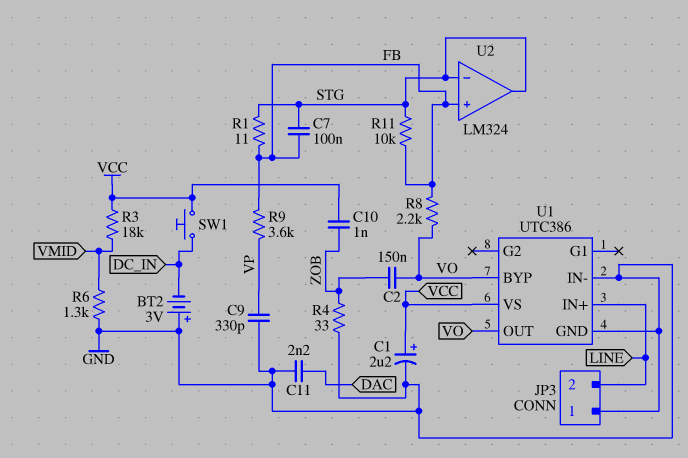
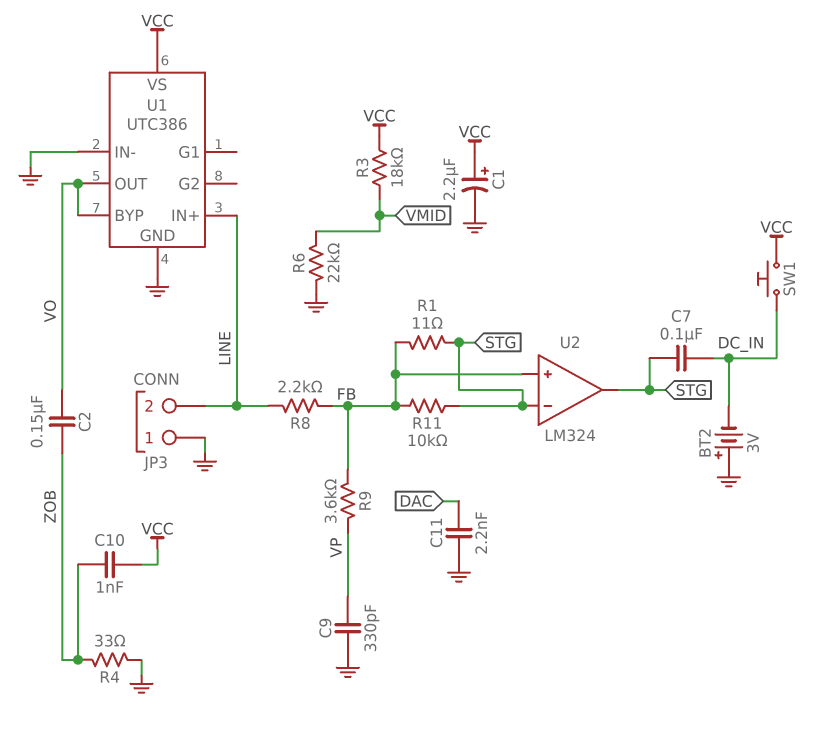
C7: 100nF (FB, STG) -> 100nF (DC_IN, STG)
R6: 1.3k (GND, VMID) -> 22k (GND, VMID)
R8: 2.2k (FB, VO) -> 2.2k (FB, LINE)

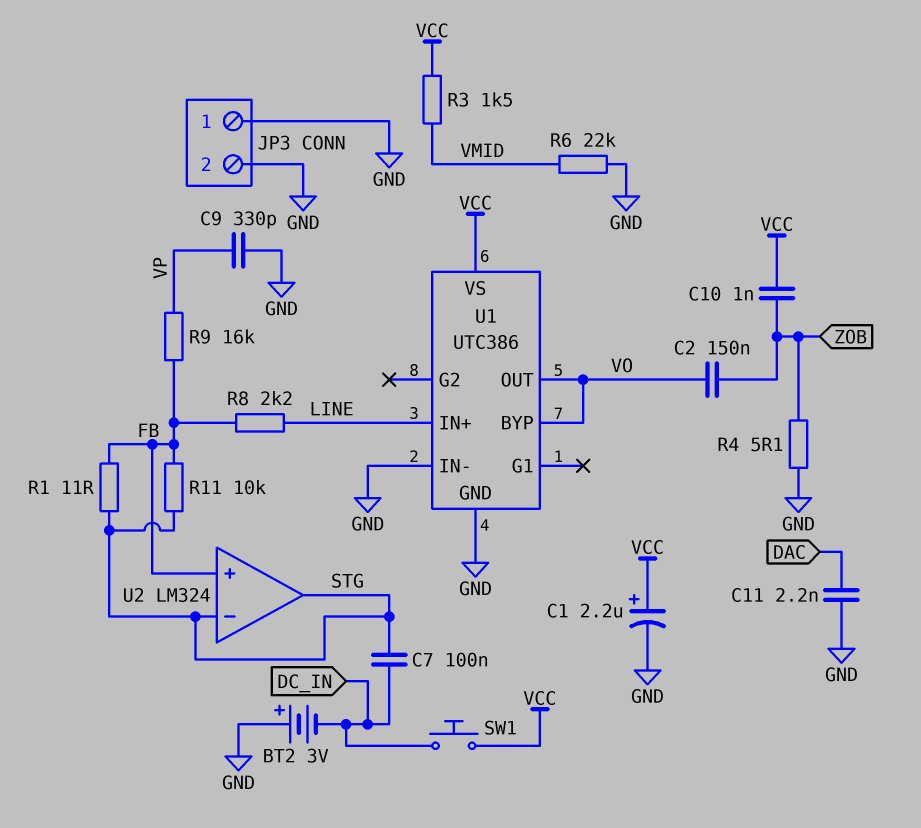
JP3 pin 2: LINE -> GND
R3: 18k (VCC, VMID) -> 1.5k (VCC, VMID)
R4: 33 (GND, ZOB) -> 5.1 (GND, ZOB)
R9: 3.6k (FB, VP) -> 16k (FB, VP)

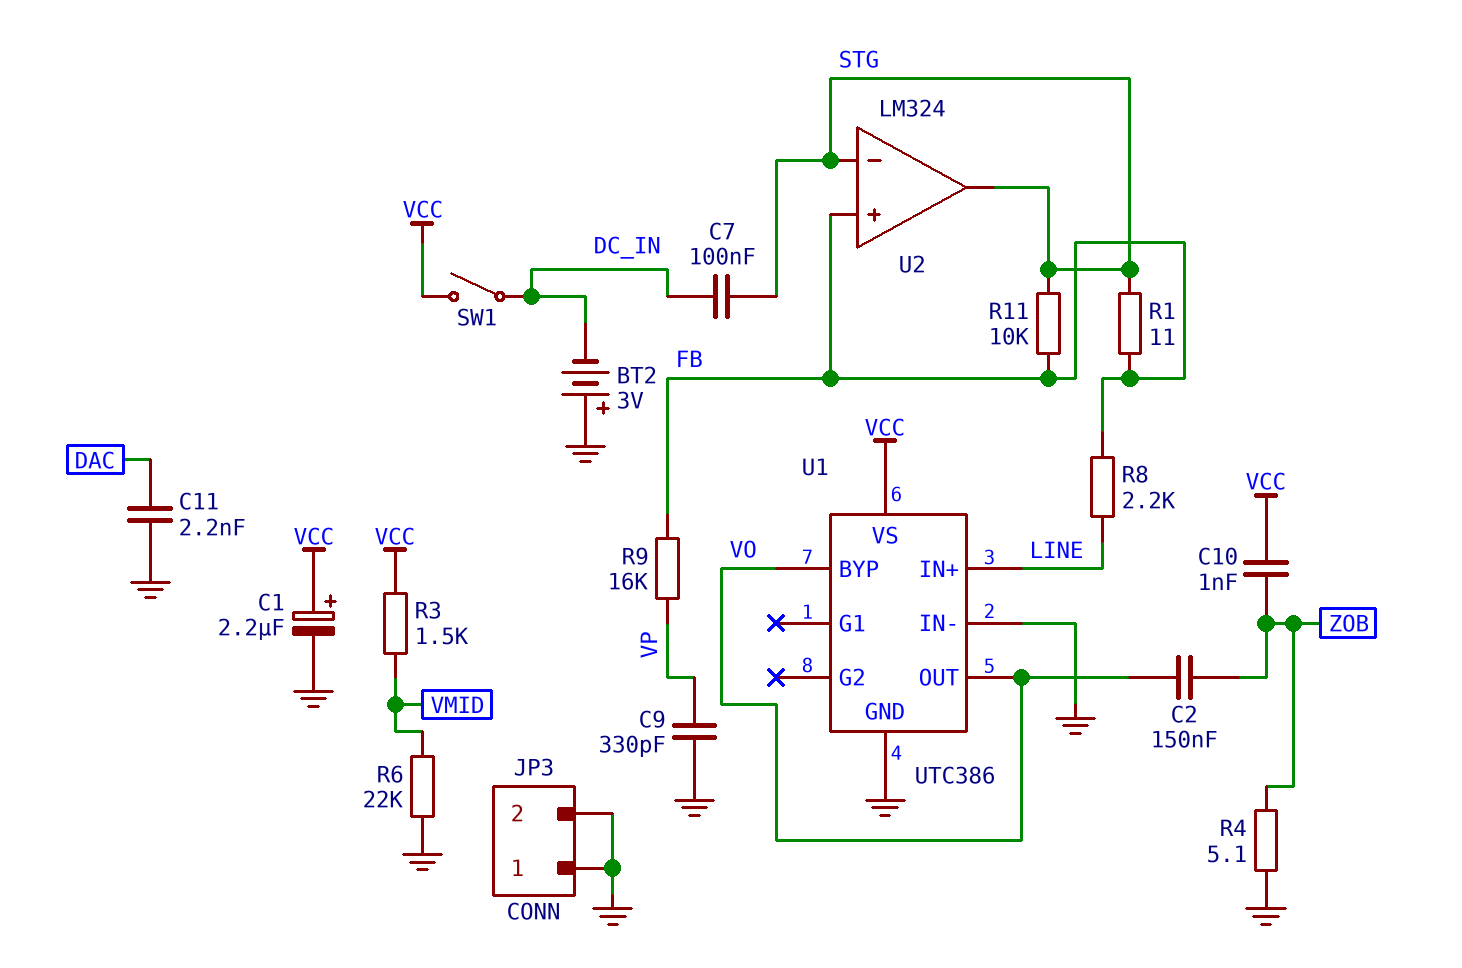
SW1: button (DC_IN, VCC) -> switch (DC_IN, VCC)

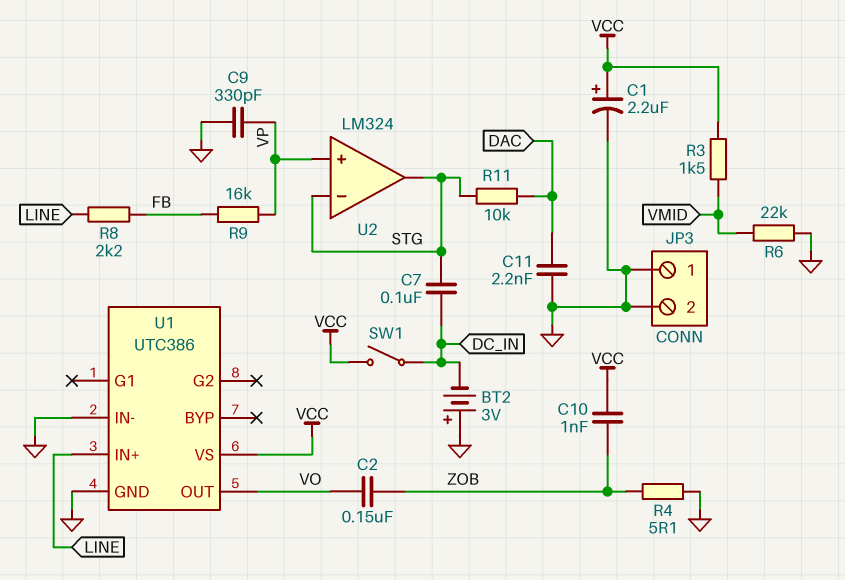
R1: 11 (FB, STG) -> none
R11: 10k (FB, STG) -> 10k (DAC, STG)
U1 pin BYP: VO -> none
U2 pin in+: FB -> VP

